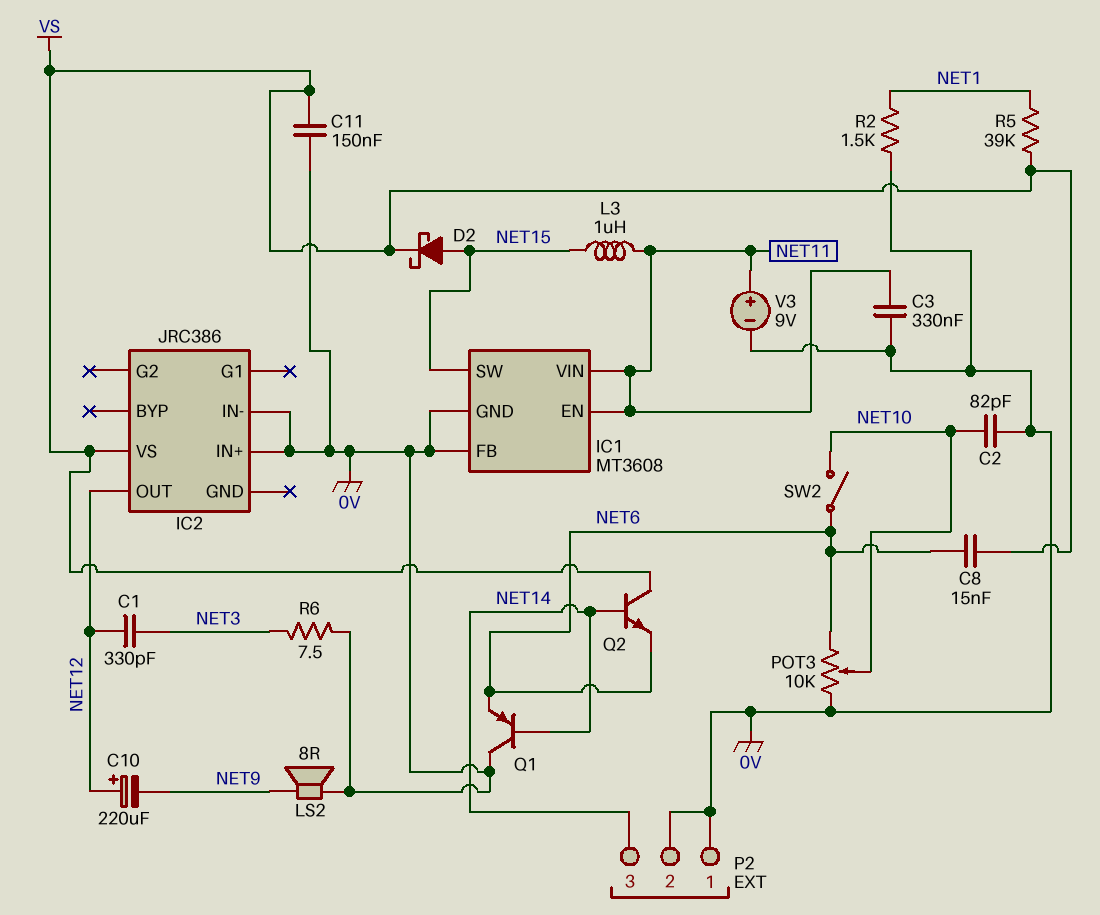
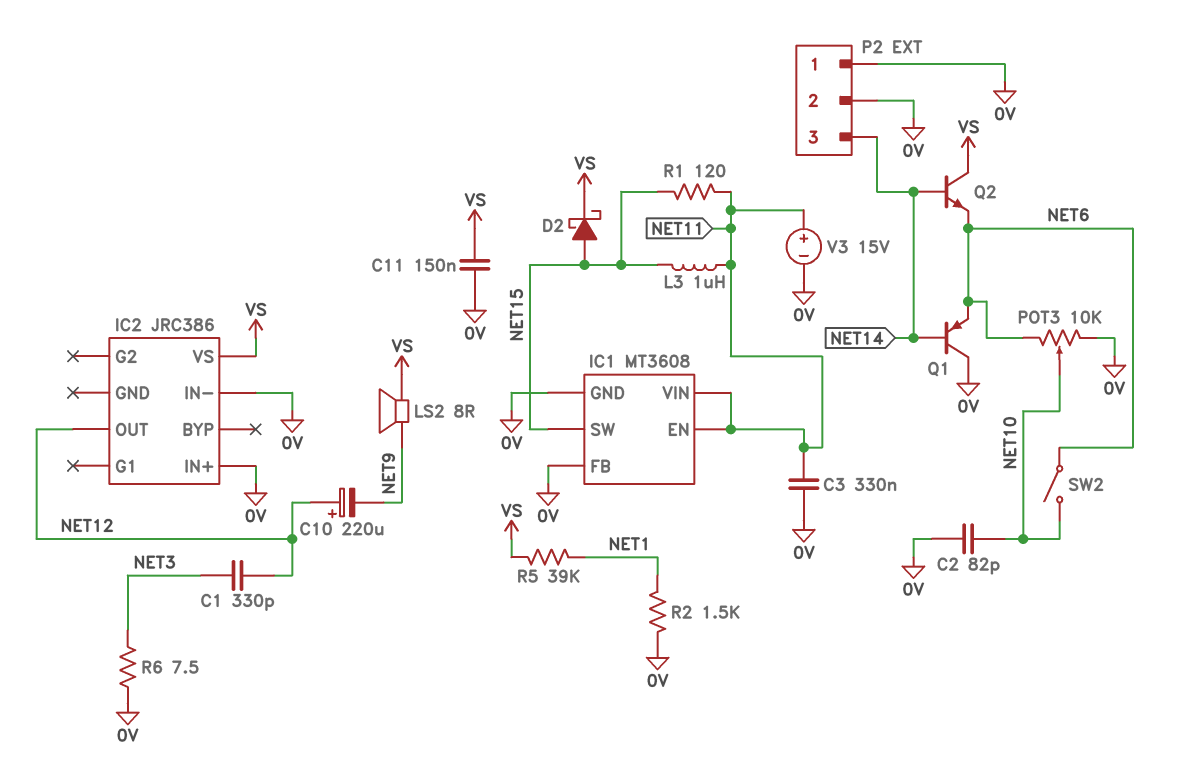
C8: 15nF (NET6, VS) -> none
LS2: speaker 8R (0V, NET9) -> speaker 8R (NET9, VS)
R1: none -> 120 (NET11, NET15)
V3: 9V (plus NET11, minus 0V) -> 15V (plus NET11, minus 0V)

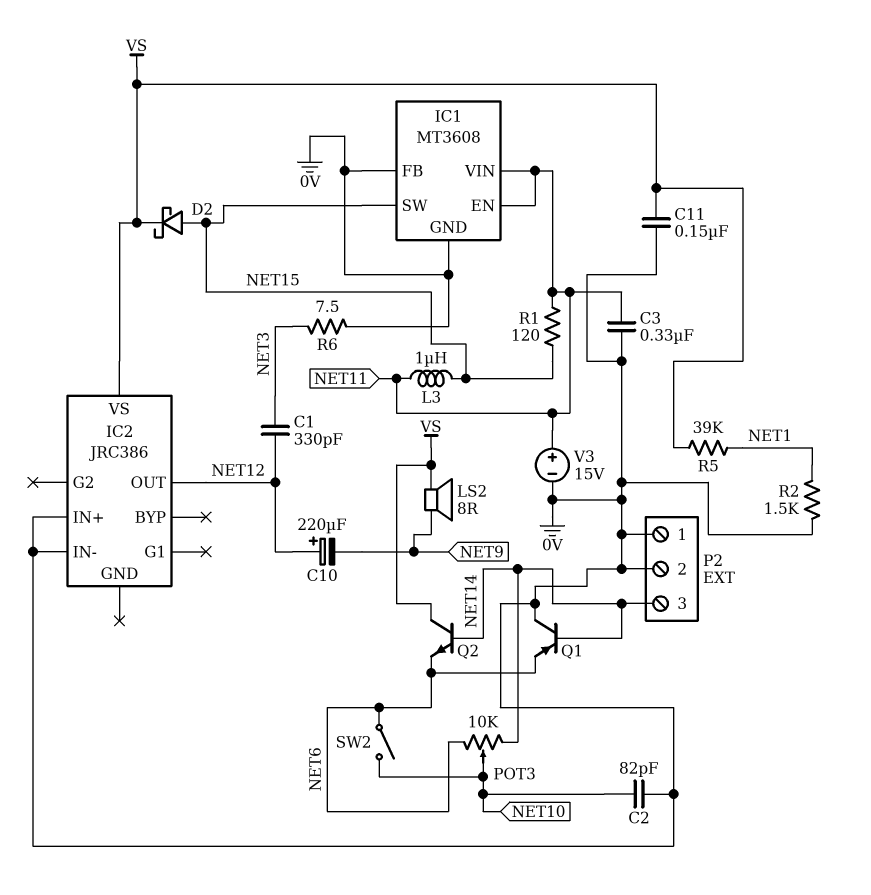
POT3: 10k (0V, NET6, wiper NET10) -> 10k (NET6, NET14, wiper NET10)

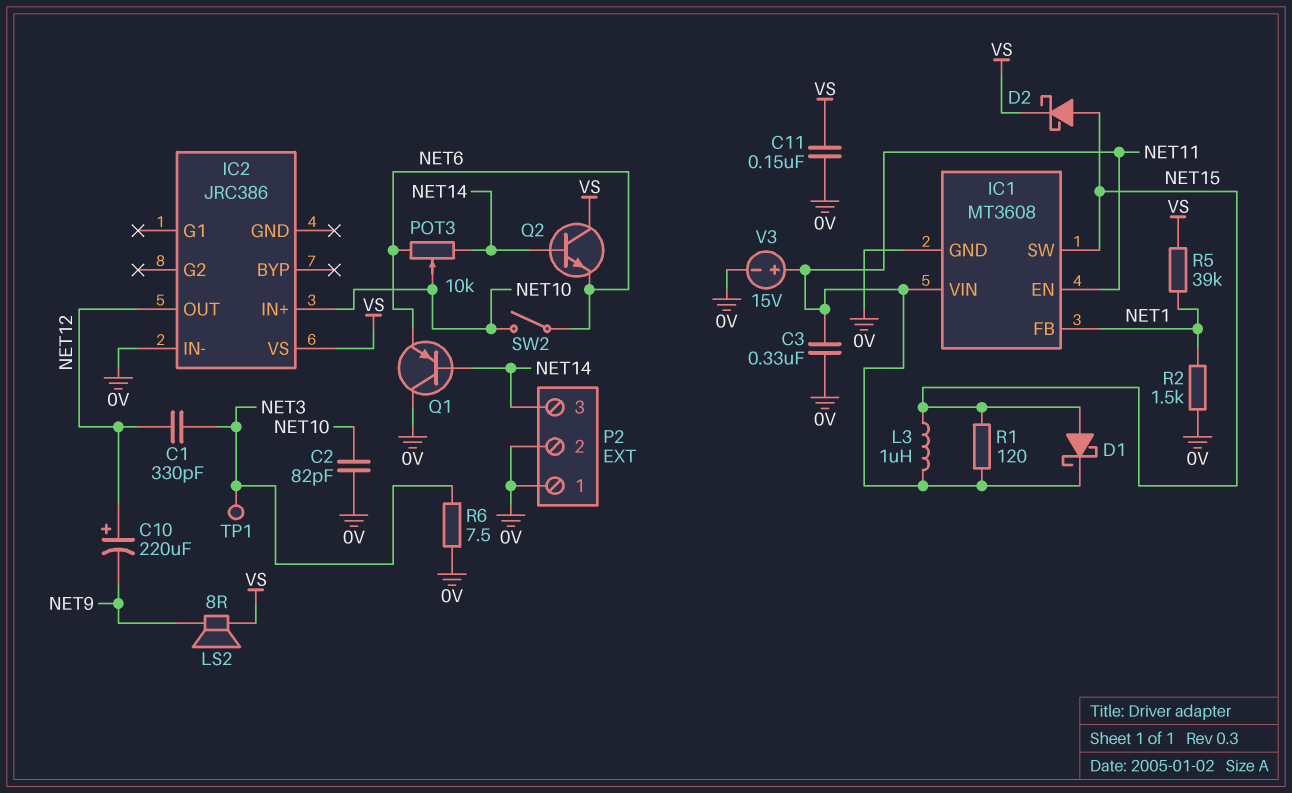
D1: none -> schottky (A NET15, K NET11)
IC1 pin FB: 0V -> NET1
IC2 pin IN+: 0V -> NET10
TP1: none -> test point (NET3)

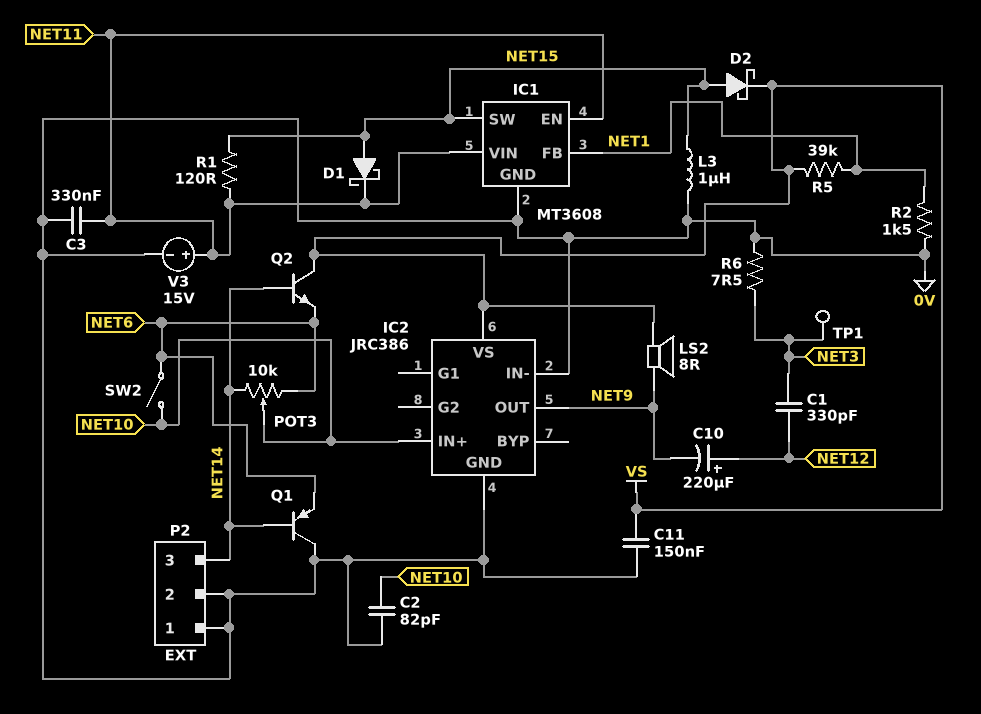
IC2 pin GND: none -> 0V
IC2 pin OUT: NET12 -> NET9
L3: 1uH (NET11, NET15) -> 1uH (0V, NET15)

